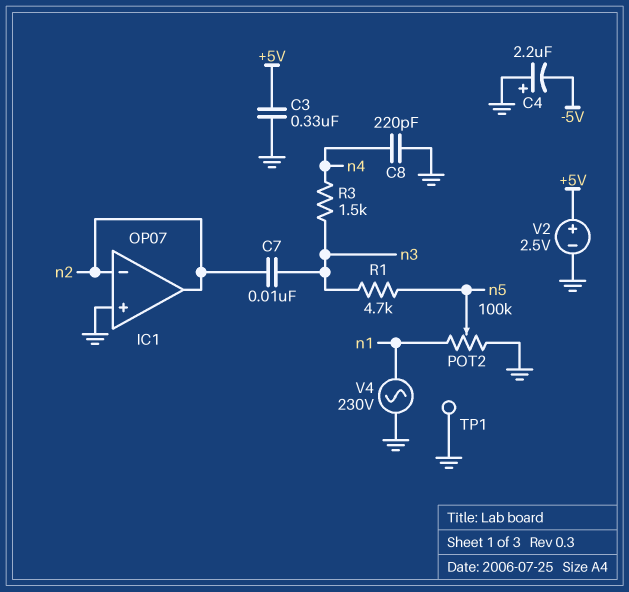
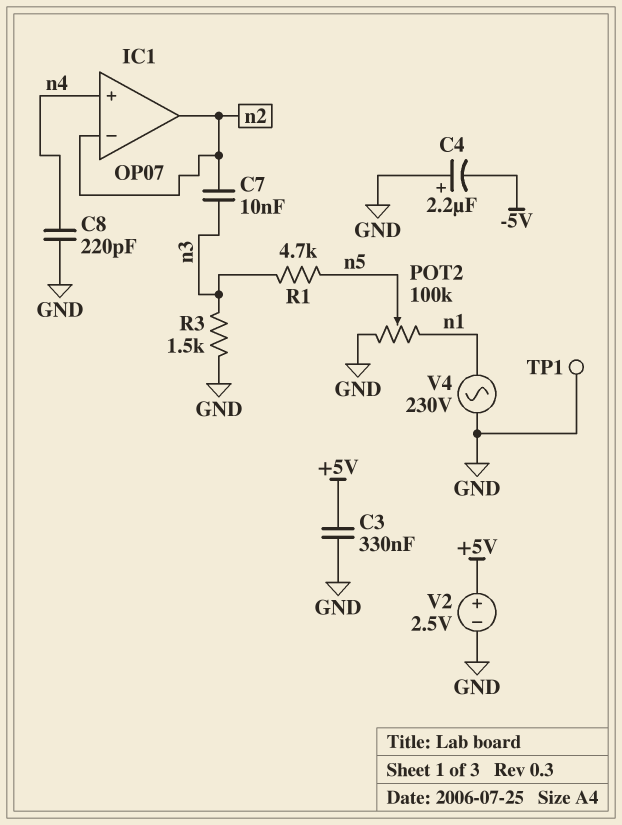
IC1 pin in+: GND -> n4
R3: 1.5k (n3, n4) -> 1.5k (GND, n3)

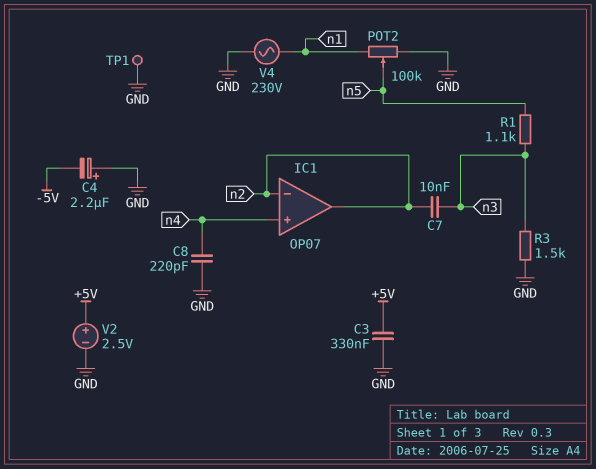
R1: 4.7k (n3, n5) -> 1.1k (n3, n5)

